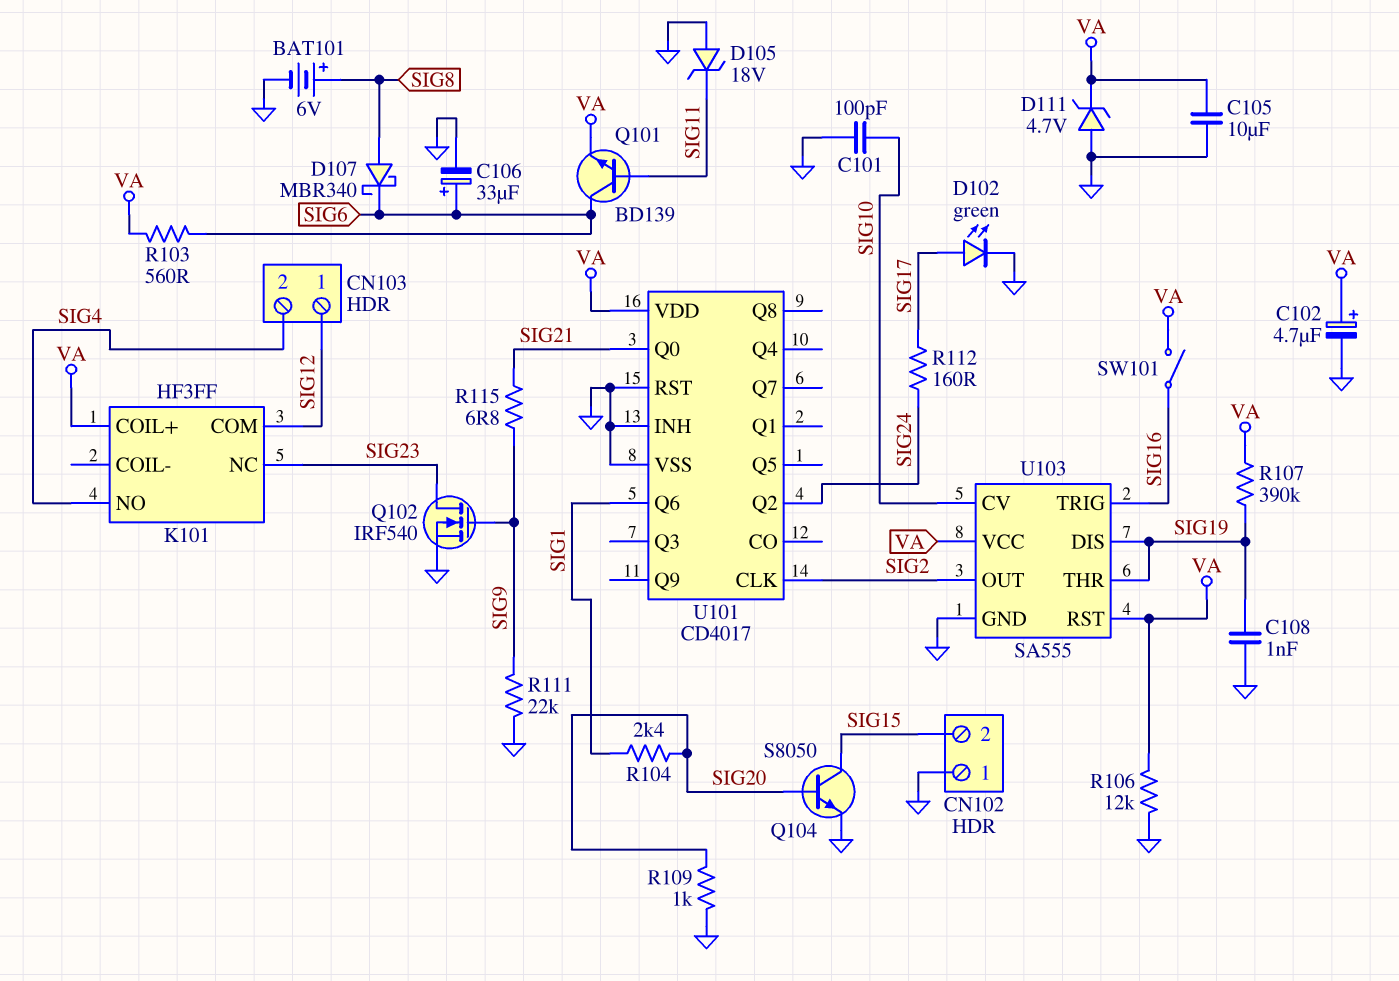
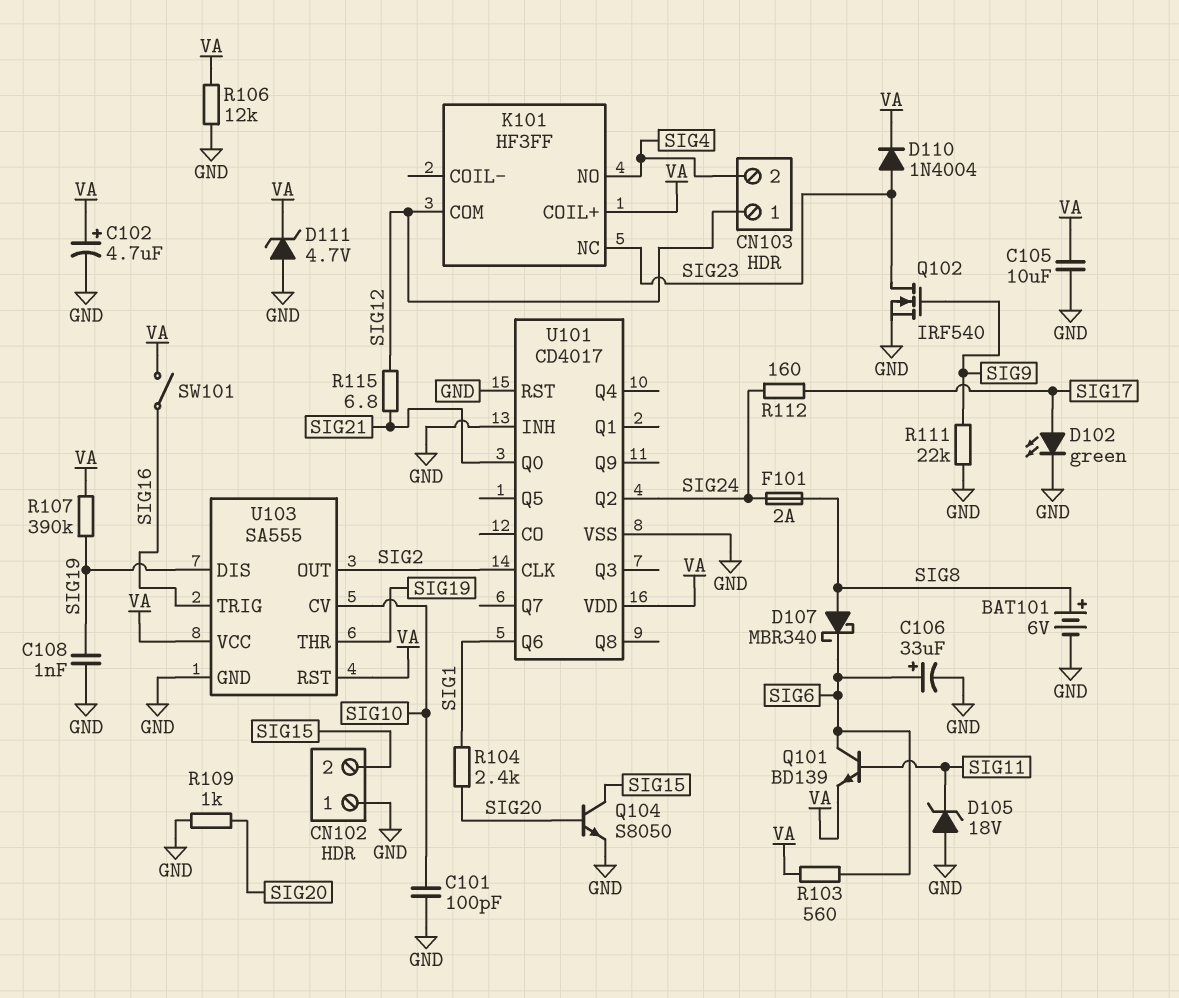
D110: none -> diode 1N4004 (A SIG23, K VA)
F101: none -> 2A (SIG8, SIG24)
R115: 6.8 (SIG9, SIG21) -> 6.8 (SIG12, SIG21)

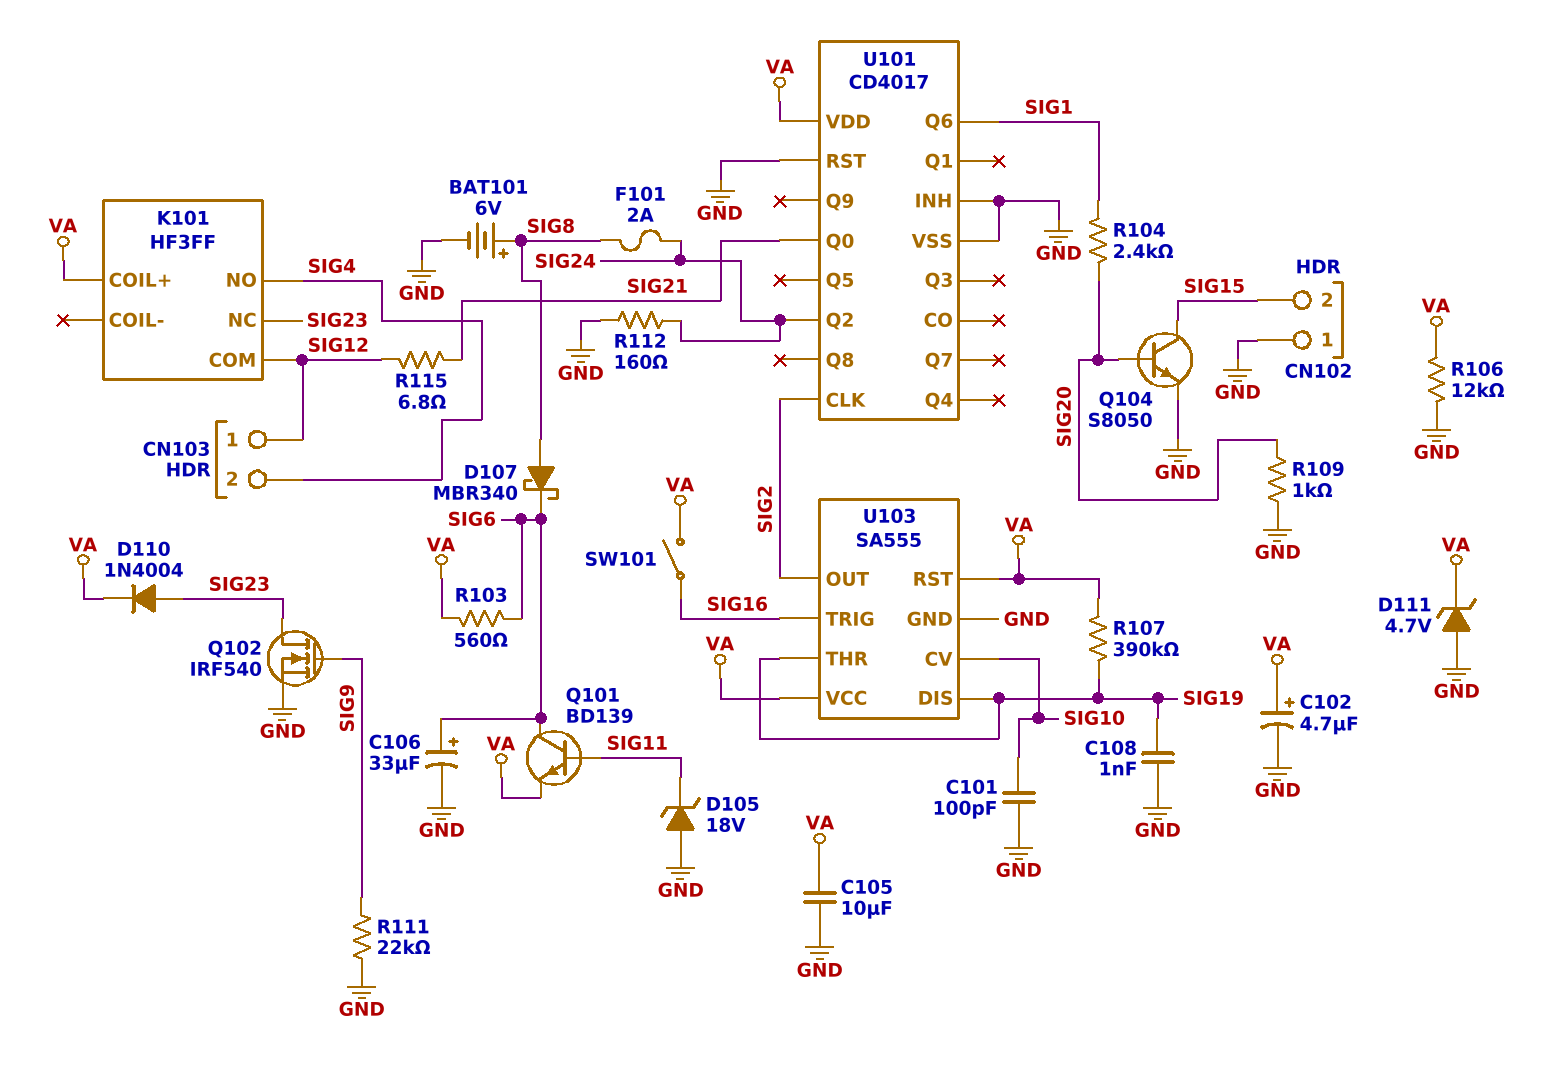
D102: LED green (A SIG17, K GND) -> none
R112: 160 (SIG17, SIG24) -> 160 (GND, SIG24)

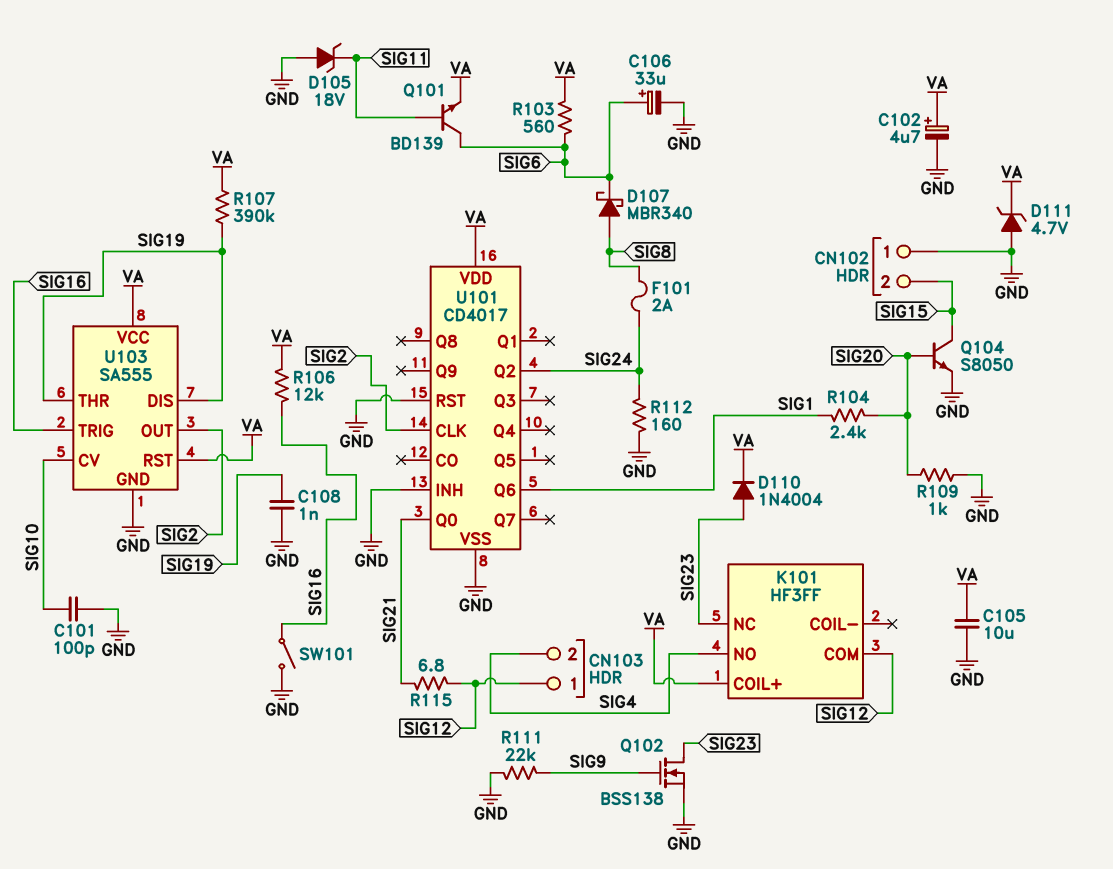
BAT101: 6V (plus SIG8, minus GND) -> none
Q102: NMOS IRF540 (G SIG9, D SIG23, S GND) -> NMOS BSS138 (G SIG9, D SIG23, S GND)
R106: 12k (GND, VA) -> 12k (SIG16, VA)
SW101: switch (SIG16, VA) -> switch (GND, SIG16)

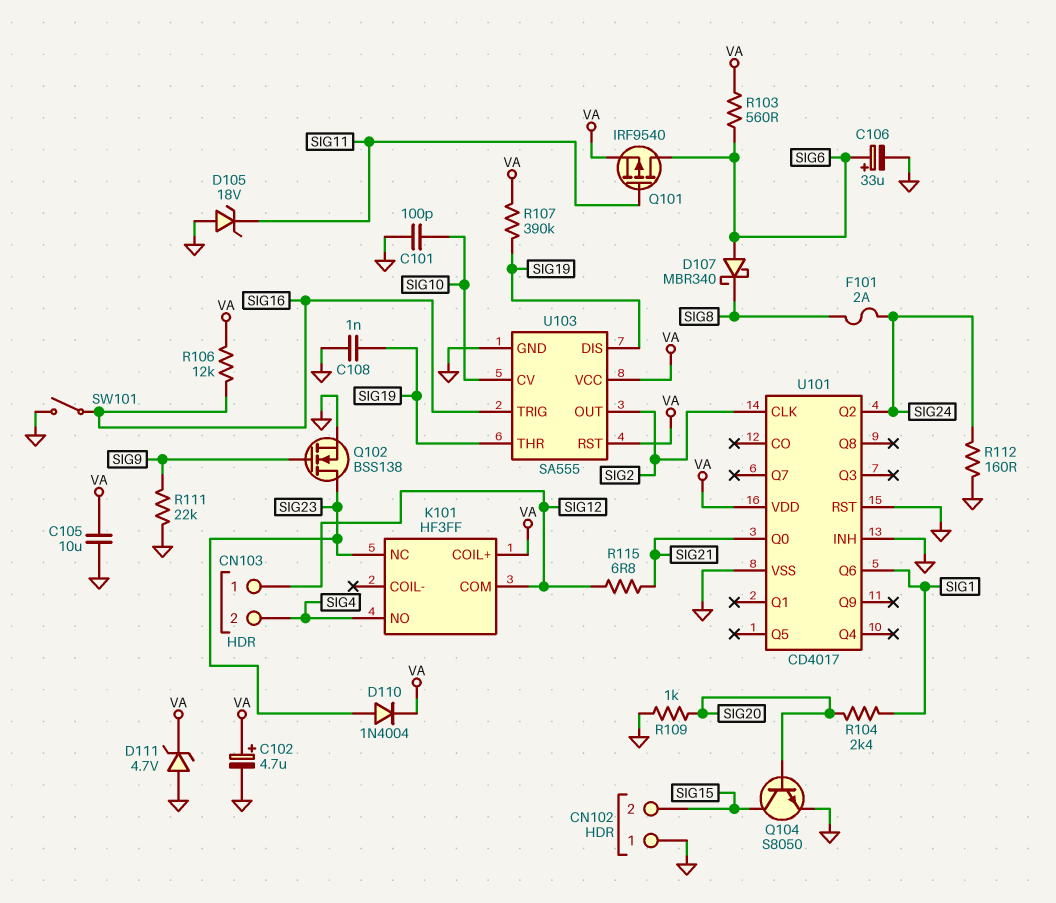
D107: schottky MBR340 (A SIG8, K SIG6) -> schottky MBR340 (A SIG6, K SIG8)
Q101: NPN BD139 (B SIG11, C SIG6, E VA) -> PMOS IRF9540 (G SIG11, D SIG6, S VA)

